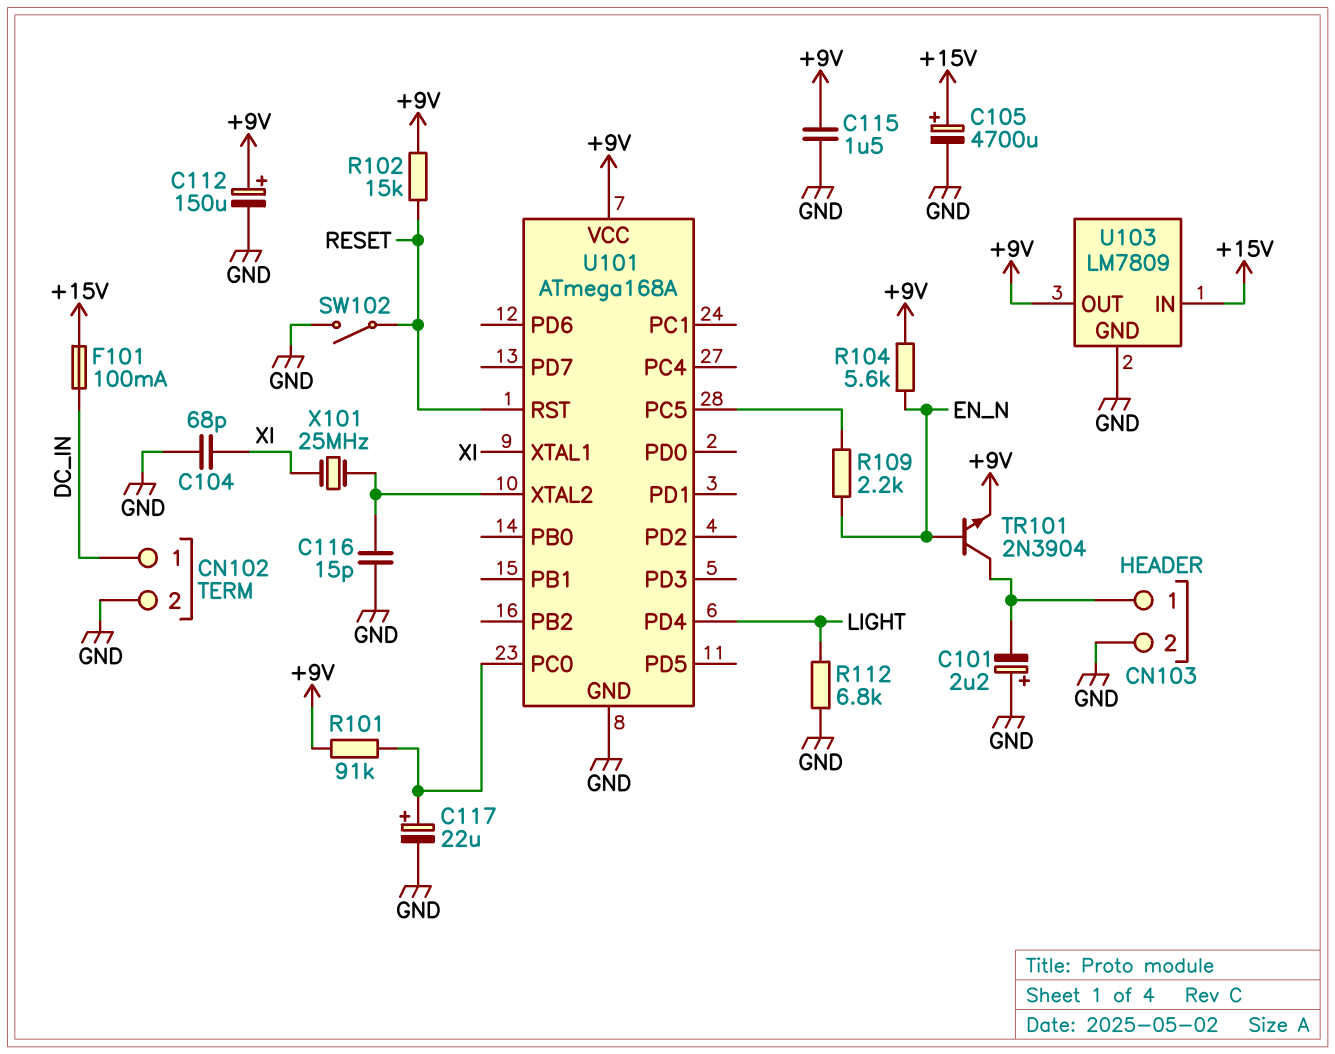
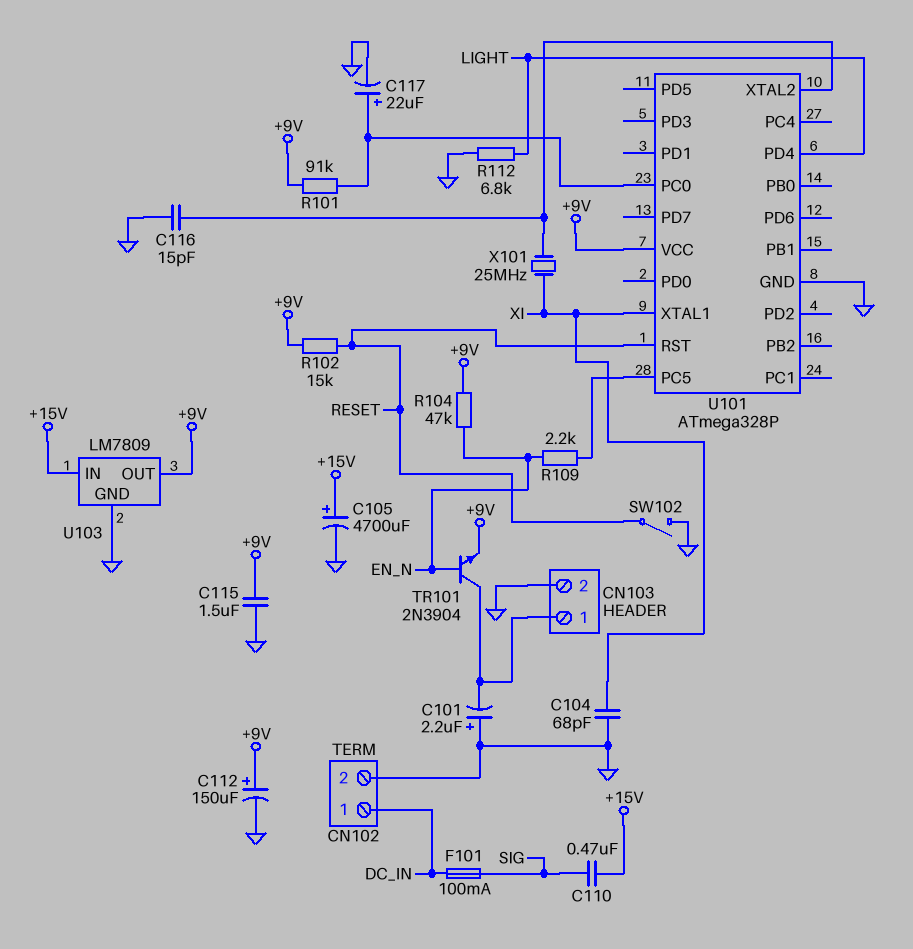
C110: none -> 470nF (+15V, SIG)
F101: 100mA (+15V, DC_IN) -> 100mA (DC_IN, SIG)
R104: 5.6k (+9V, EN_N) -> 47k (+9V, EN_N)
U101: ATmega168A -> ATmega328P

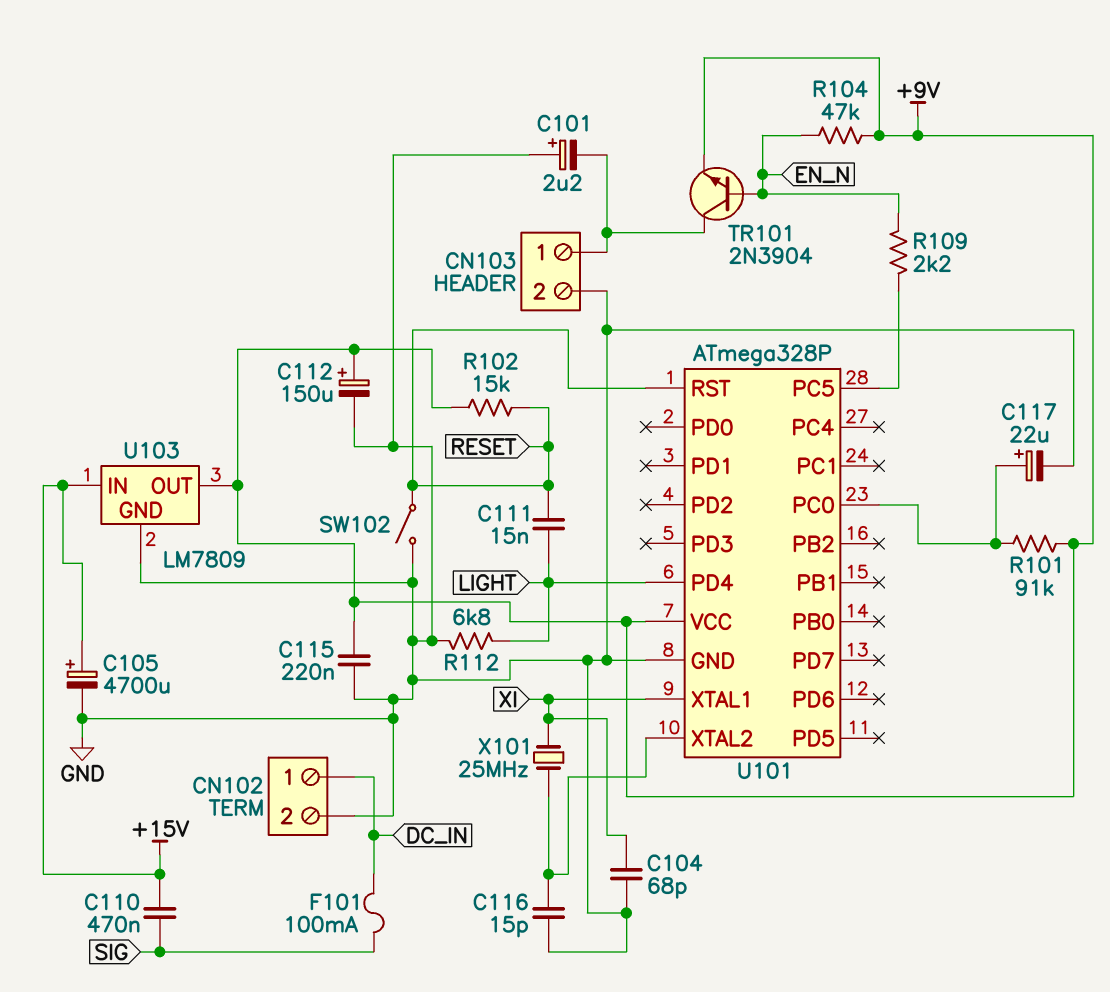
C111: none -> 15nF (LIGHT, RESET)
C115: 1.5uF (+9V, GND) -> 220nF (+9V, GND)

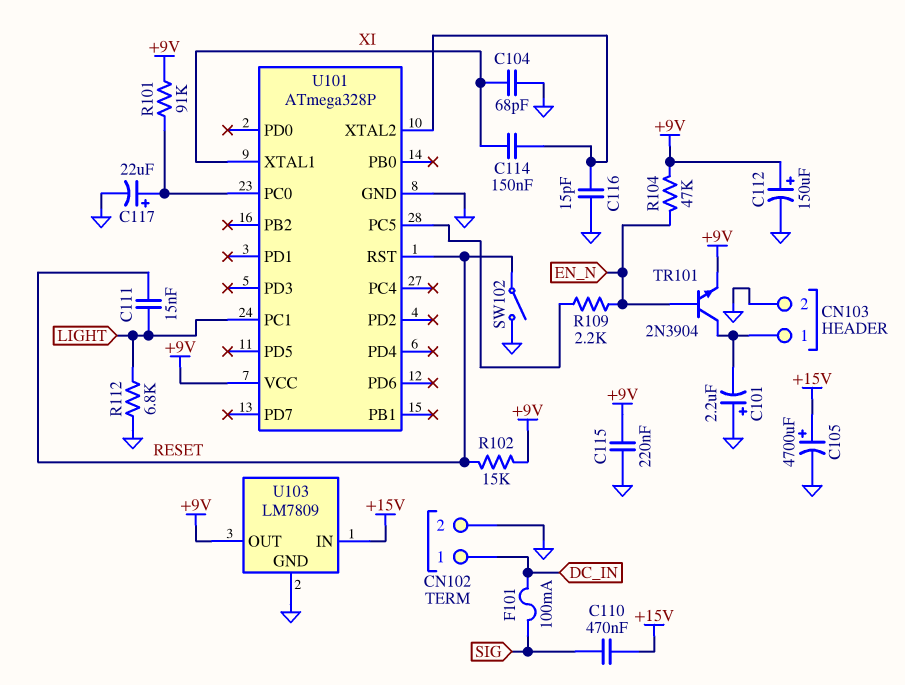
C114: none -> 150nF (U101/XTAL2, XI)
U101 pin PC1: none -> LIGHT
U101 pin PD4: LIGHT -> none
X101: 25MHz (U101/XTAL2, XI) -> none

